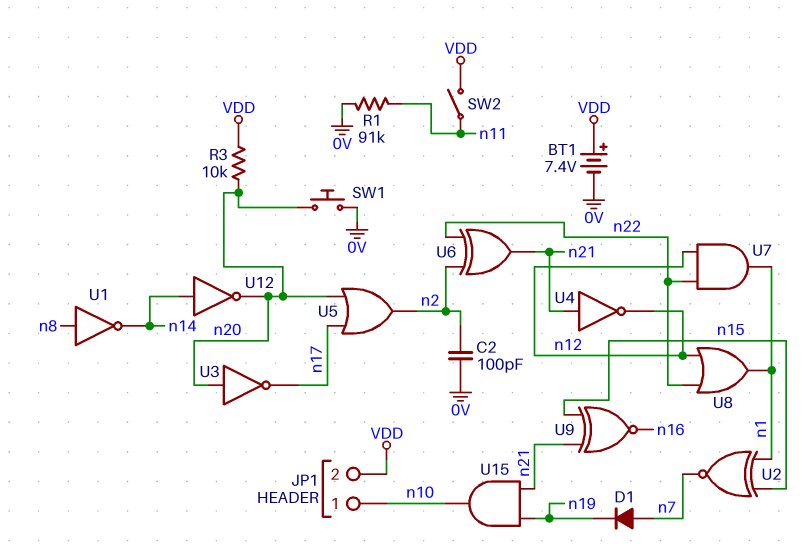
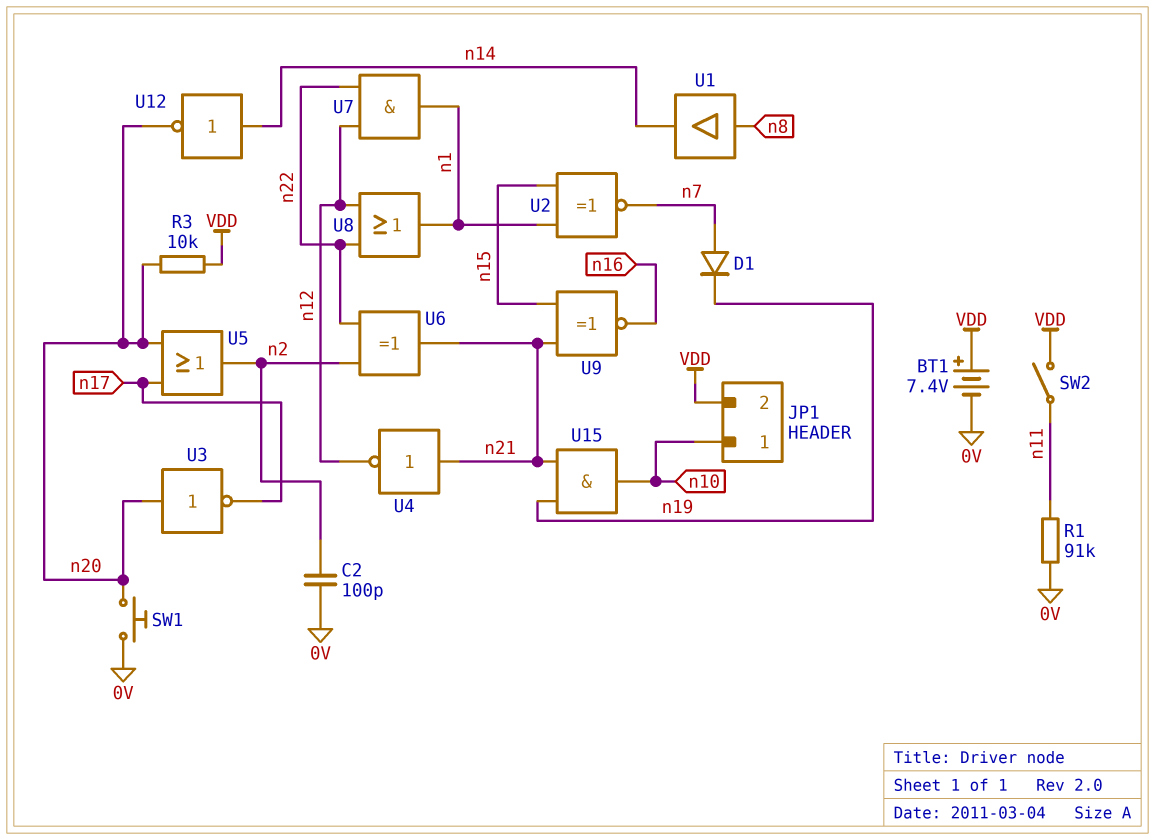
U1: NOT (in n8, out n14) -> buffer (in n8, out n14)

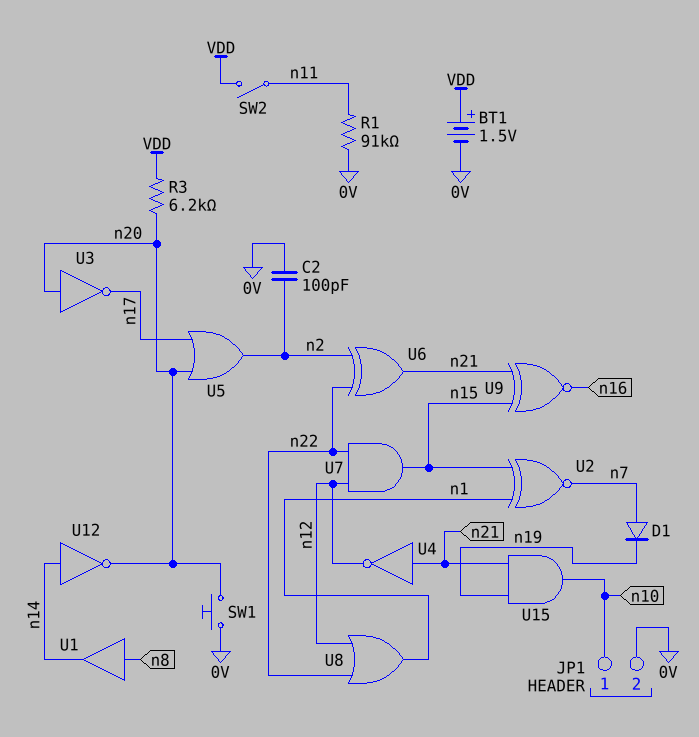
BT1: 7.4V (plus VDD, minus 0V) -> 1.5V (plus VDD, minus 0V)
JP1 pin 2: VDD -> 0V
R3: 10k (VDD, n20) -> 6.2k (VDD, n20)
U7: AND (in n12, in n22, out n1) -> AND (in n12, in n22, out n15)

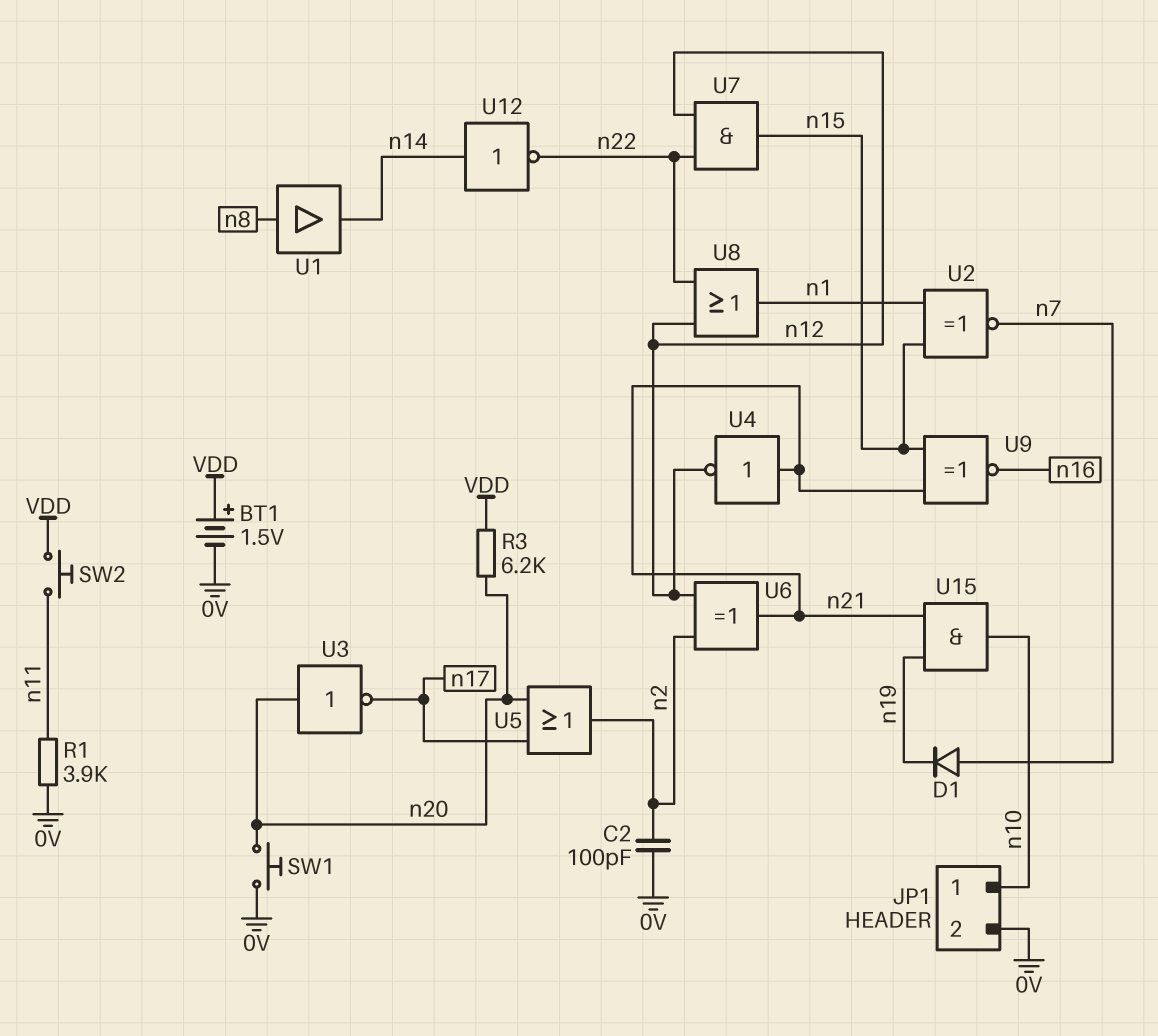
R1: 91k (0V, n11) -> 3.9k (0V, n11)
SW2: switch (VDD, n11) -> button (VDD, n11)
U6: XOR (in n2, in n22, out n21) -> XOR (in n2, in n12, out n21)
U12: NOT (in n14, out n20) -> NOT (in n14, out n22)

